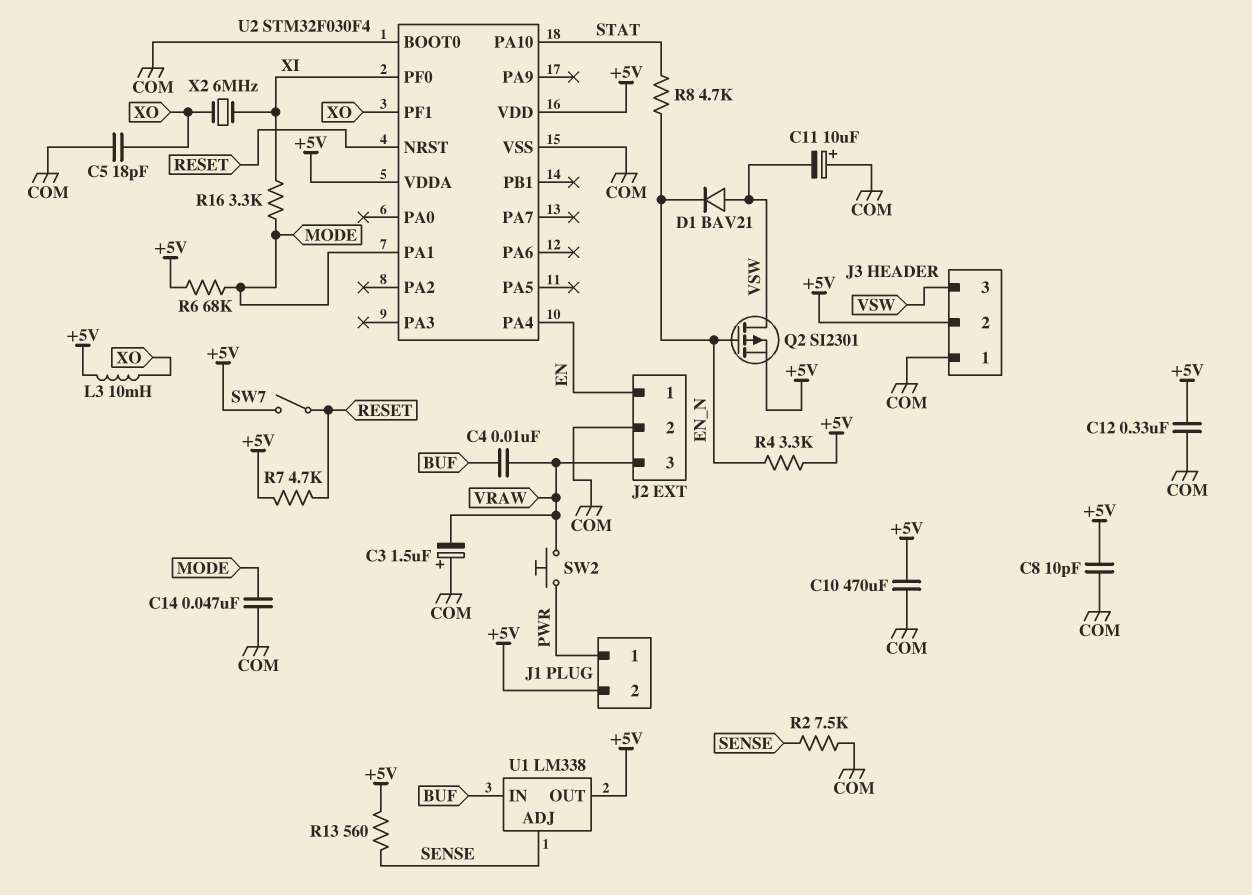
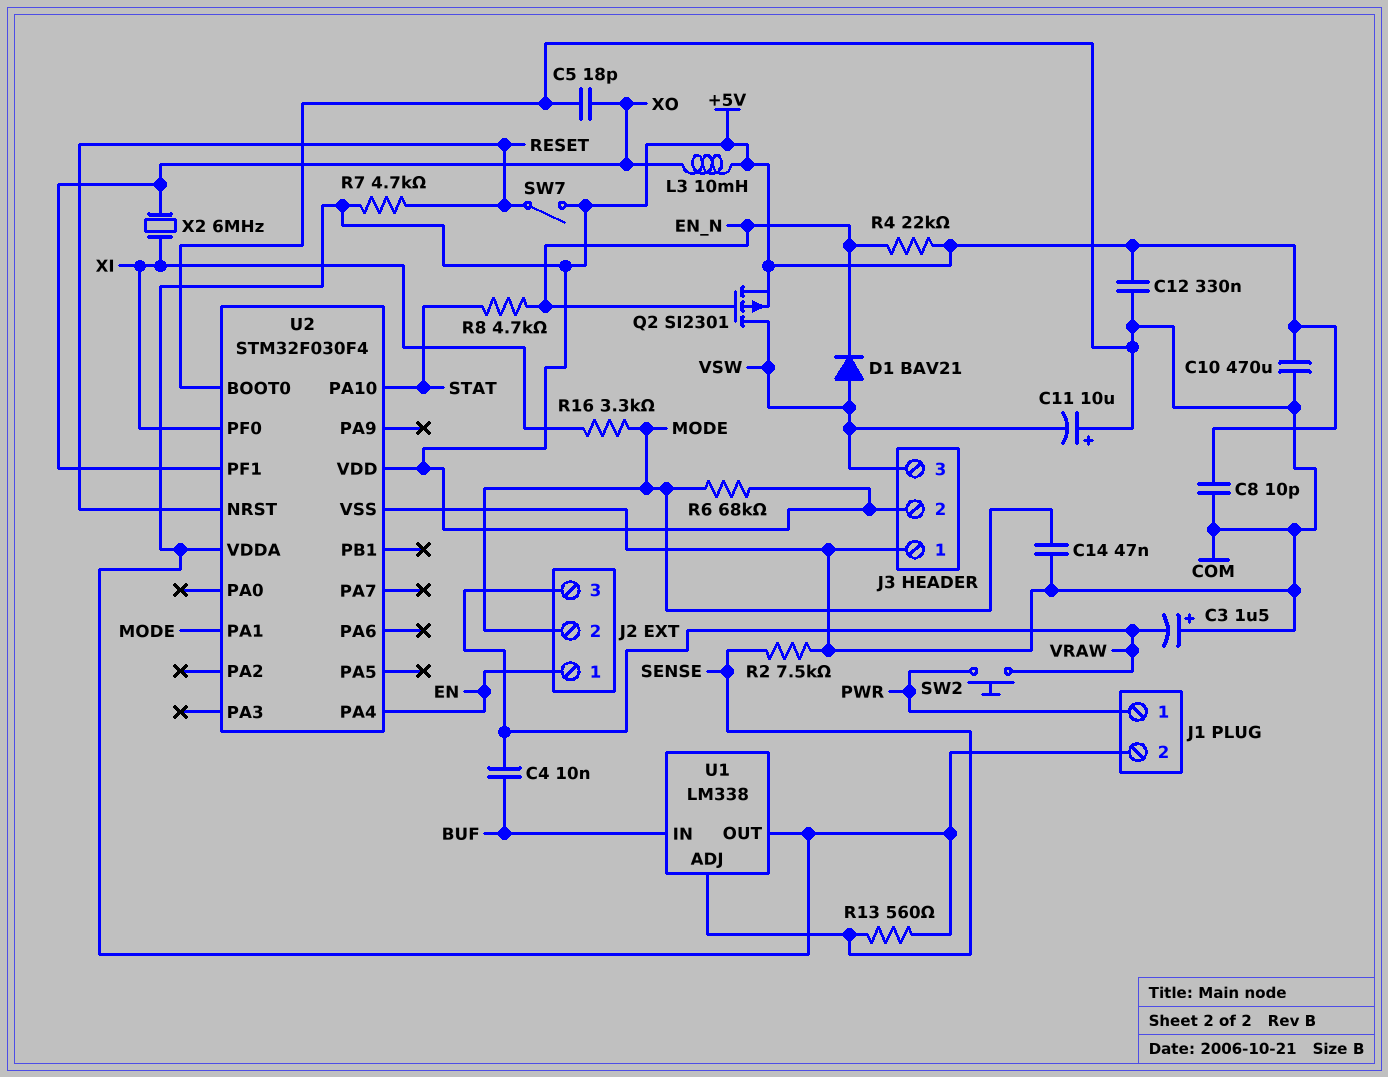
J2 pin 2: COM -> MODE
R4: 3.3k (+5V, EN_N) -> 22k (+5V, EN_N)

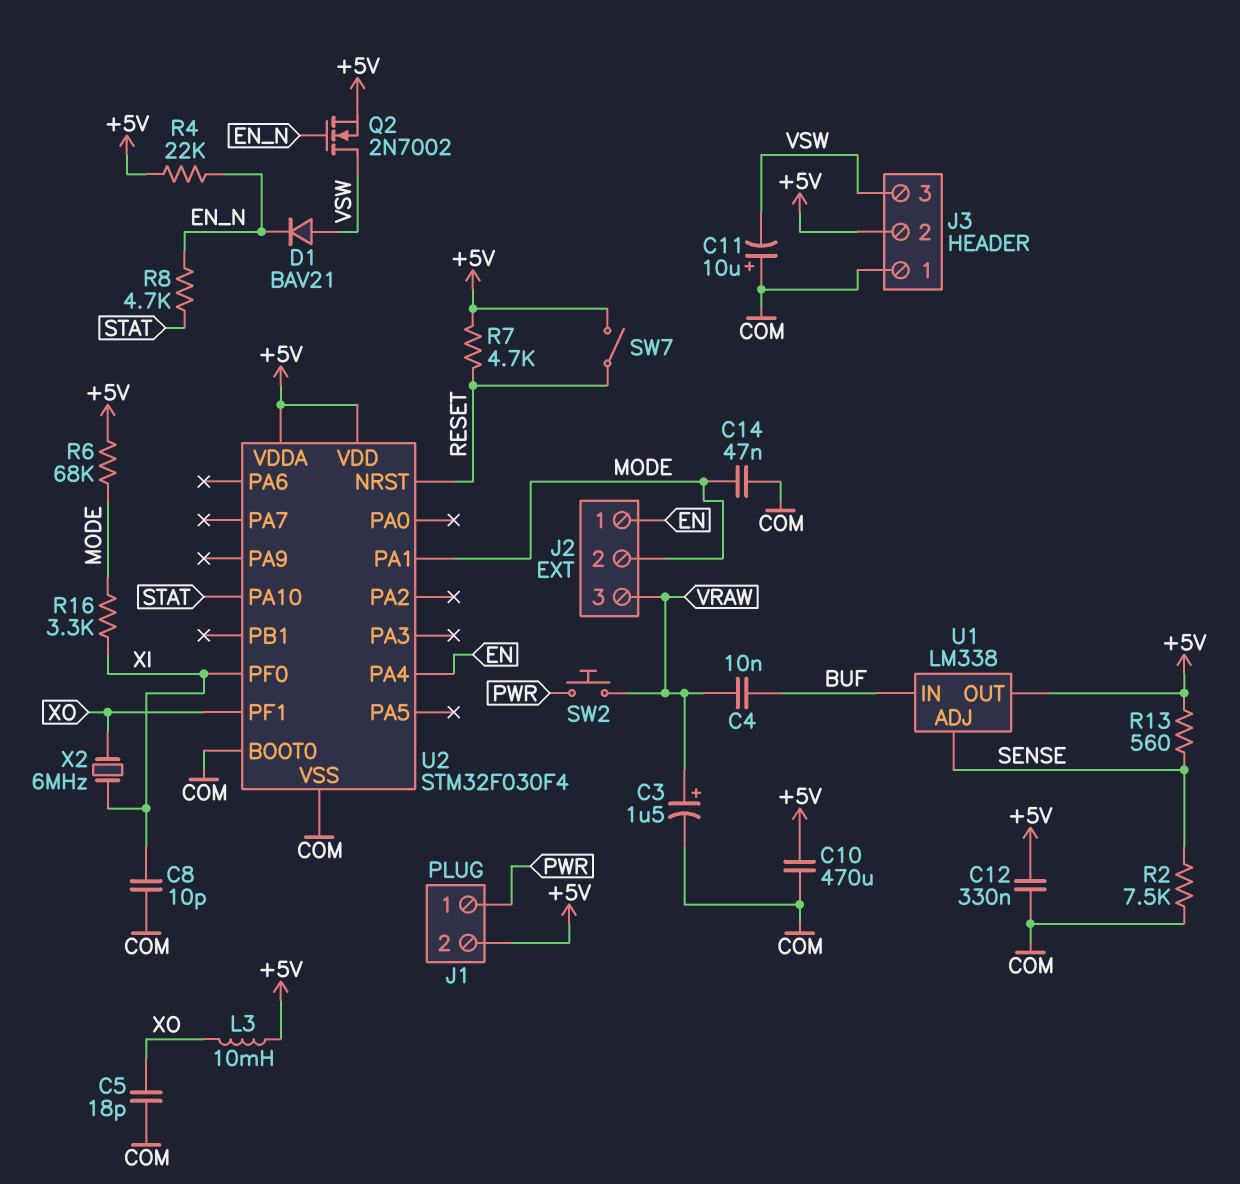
C3: 1.5uF (plus COM, minus VRAW) -> 1.5uF (plus VRAW, minus COM)
C8: 10pF (+5V, COM) -> 10pF (COM, XI)
Q2: PMOS SI2301 (G EN_N, D VSW, S +5V) -> NMOS 2N7002 (G EN_N, D VSW, S +5V)

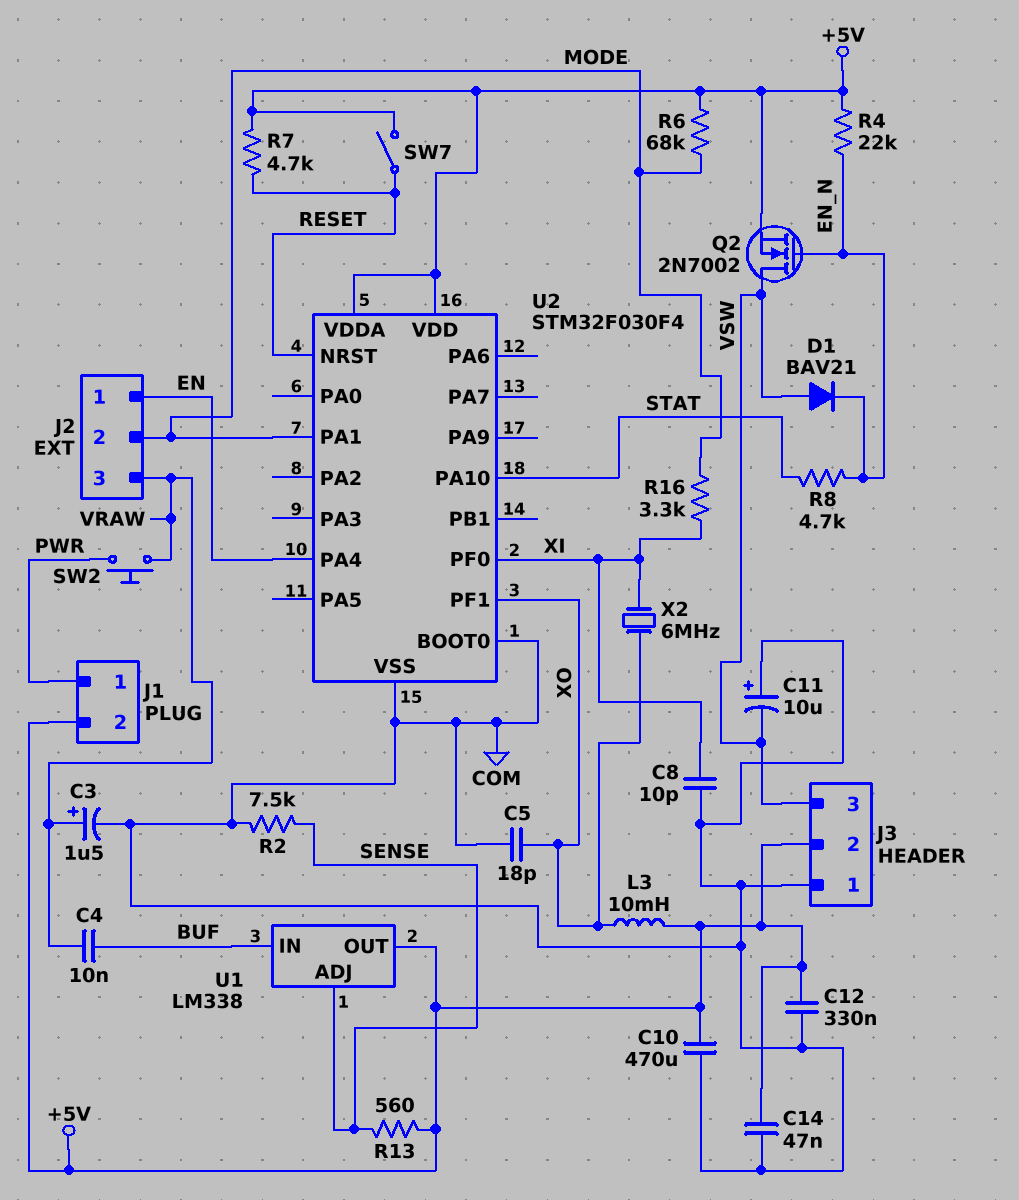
C14: 47nF (COM, MODE) -> 47nF (+5V, COM)

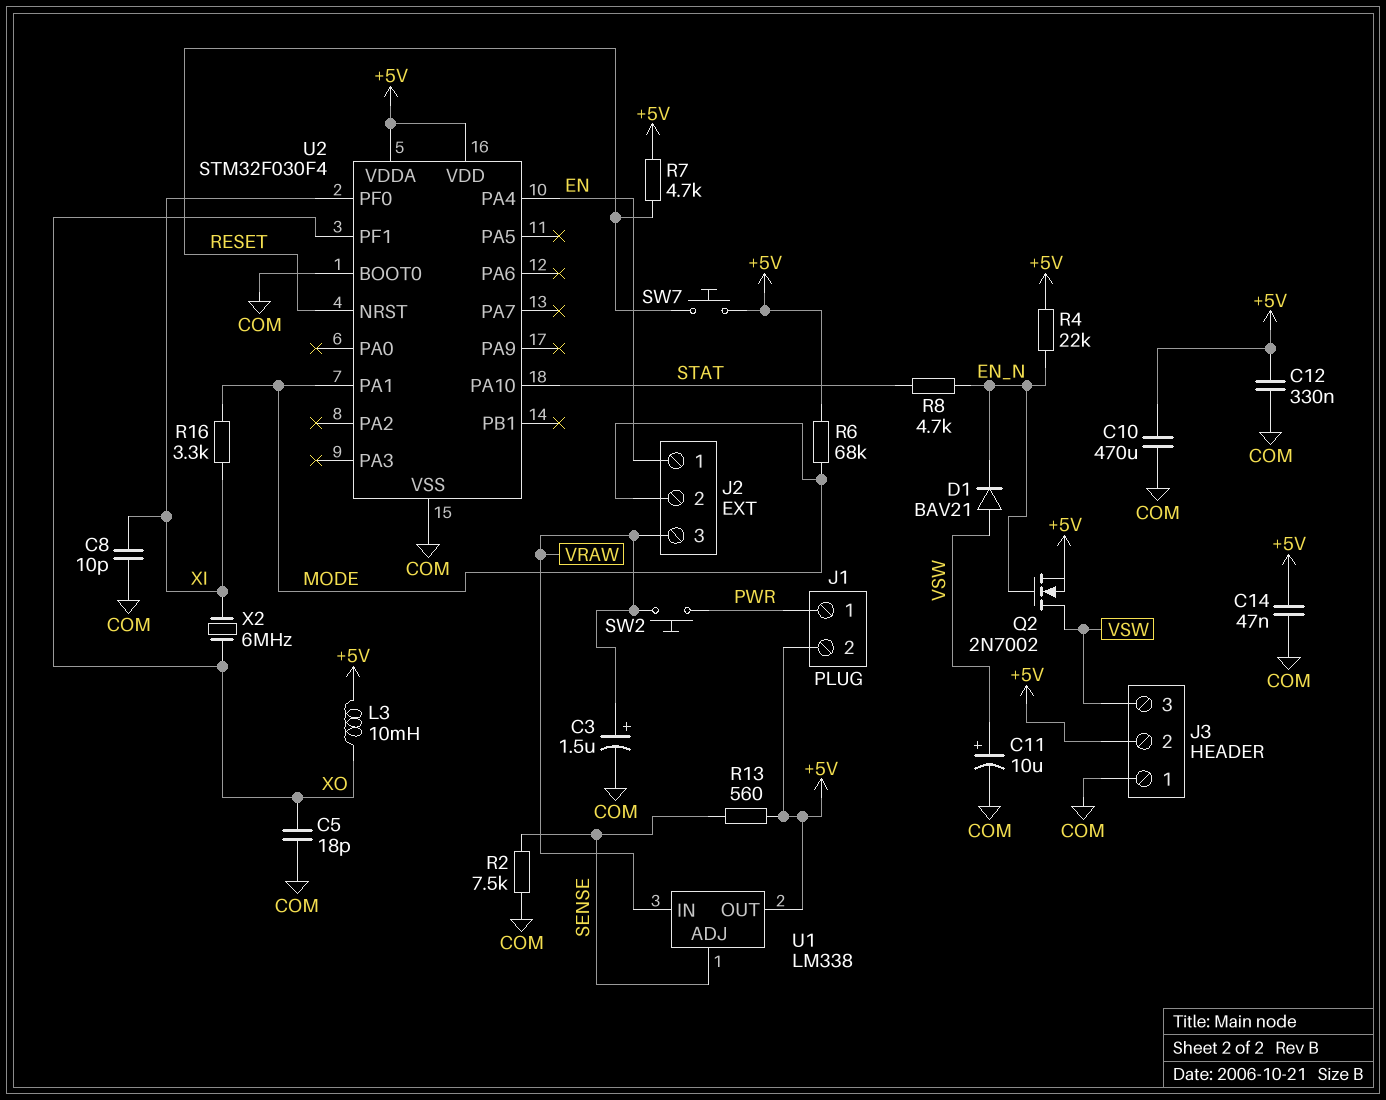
C4: 10nF (BUF, VRAW) -> none
C11: 10uF (plus COM, minus VSW) -> 10uF (plus VSW, minus COM)
SW7: switch (+5V, RESET) -> button (+5V, RESET)
U1 pin IN: BUF -> VRAW

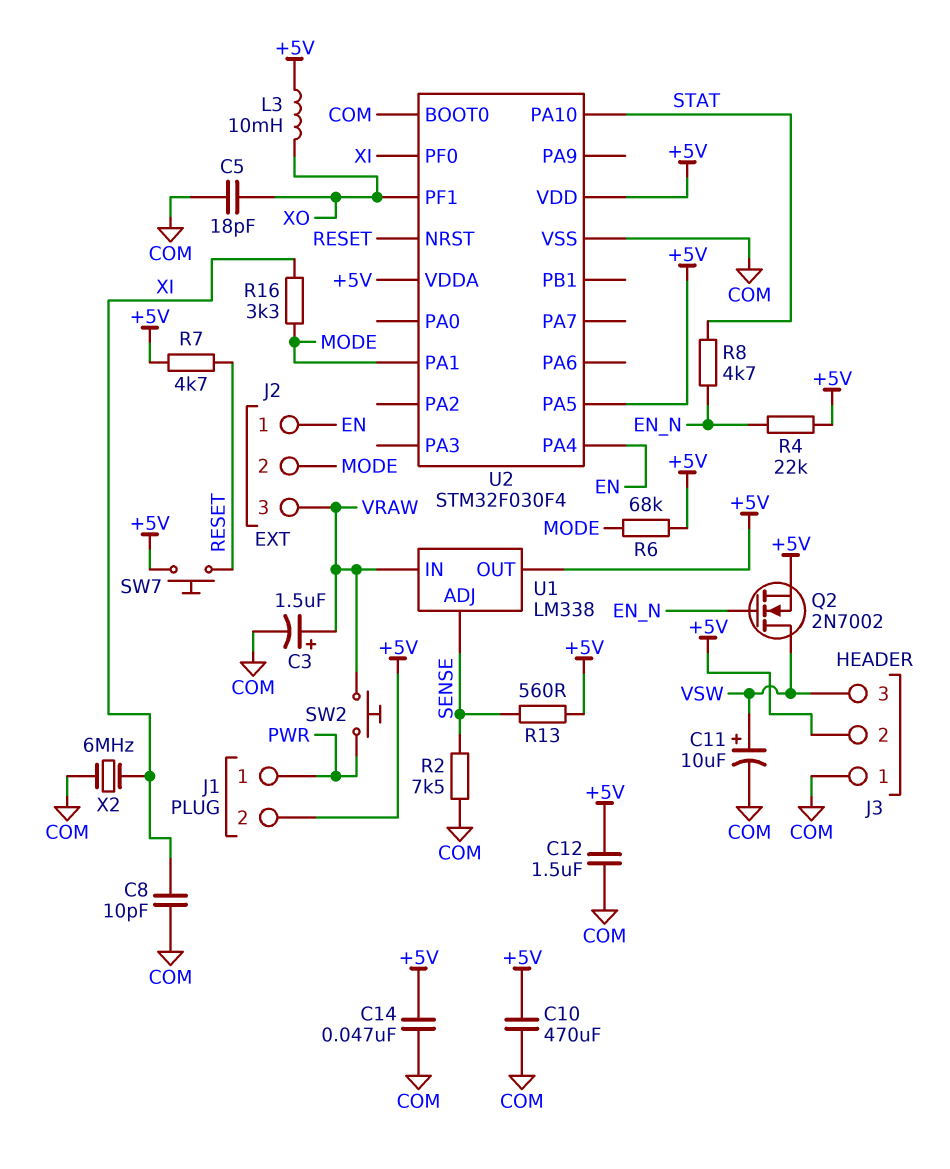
C12: 330nF (+5V, COM) -> 1.5uF (+5V, COM)
D1: diode BAV21 (A VSW, K EN_N) -> none
U2 pin PA5: none -> +5V
X2: 6MHz (XI, XO) -> 6MHz (COM, XI)

